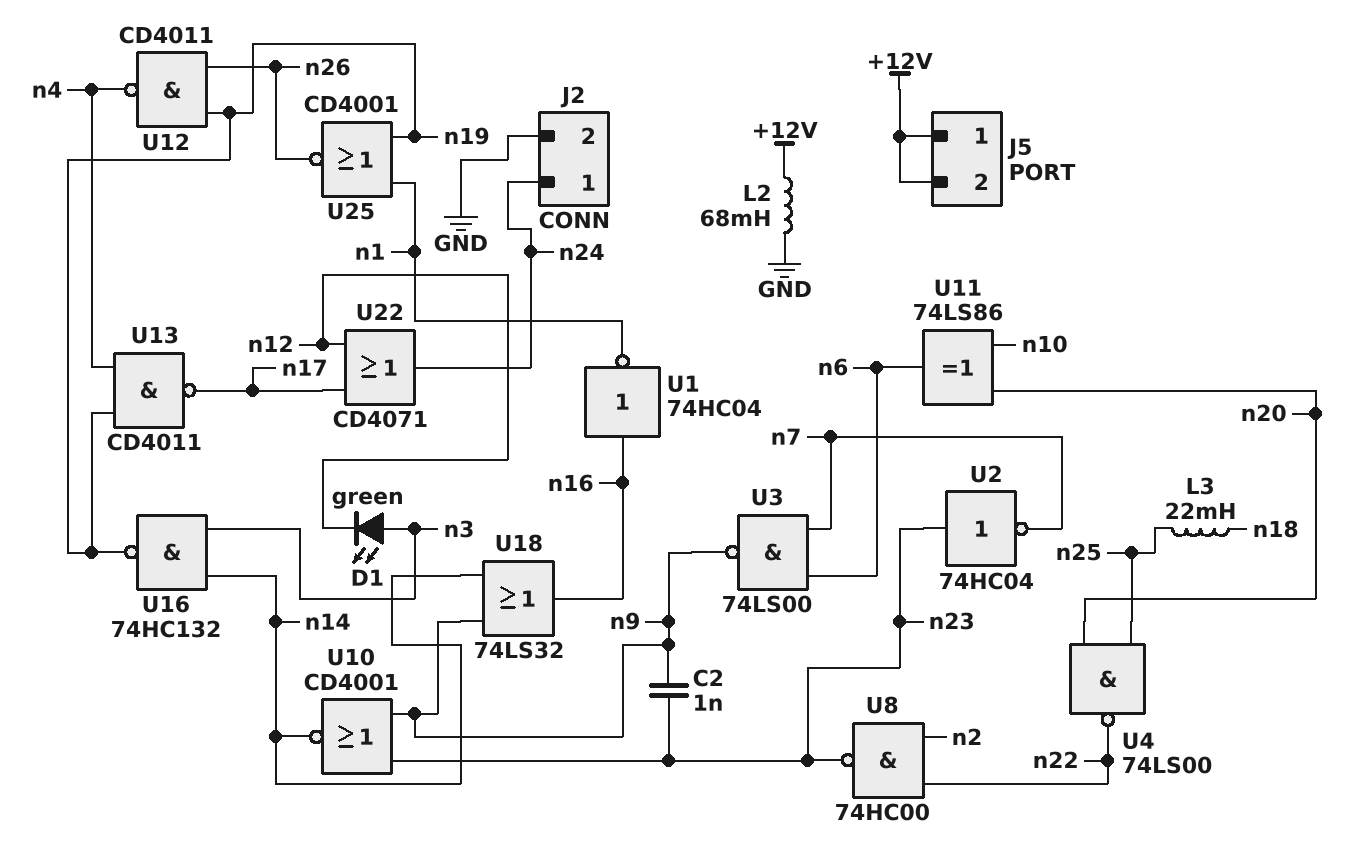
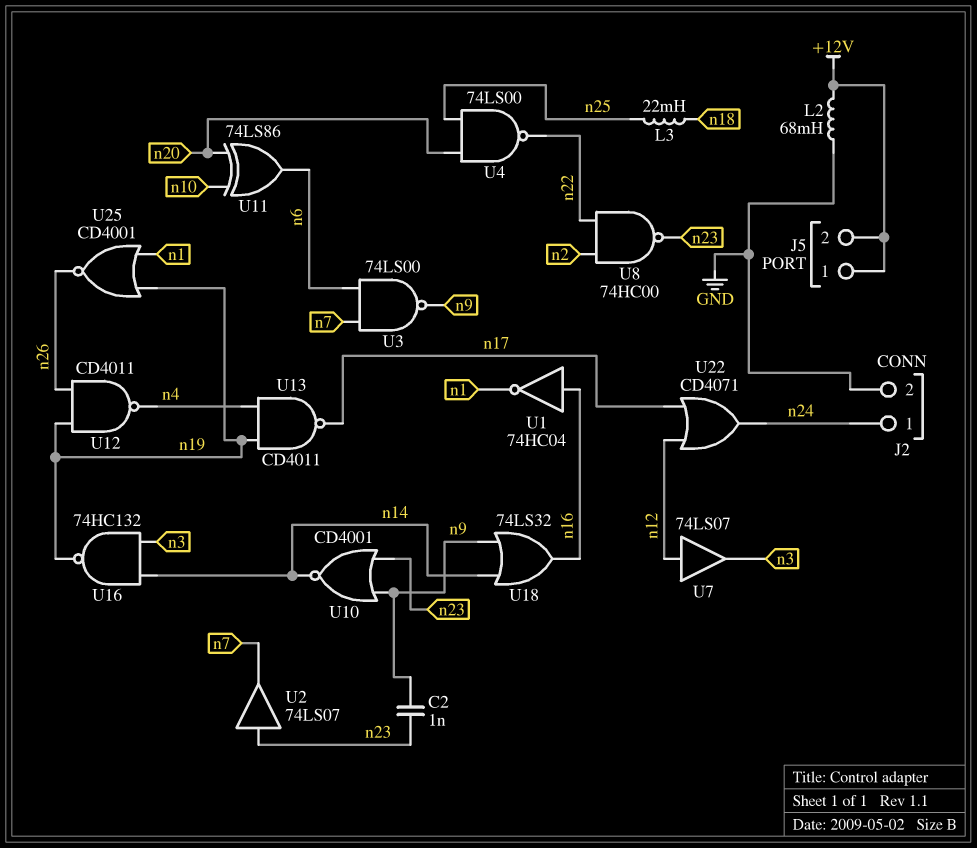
D1: LED green (A n3, K n12) -> none
U2: NOT 74HC04 (in n23, out n7) -> buffer 74LS07 (in n23, out n7)
U7: none -> buffer 74LS07 (in n12, out n3)

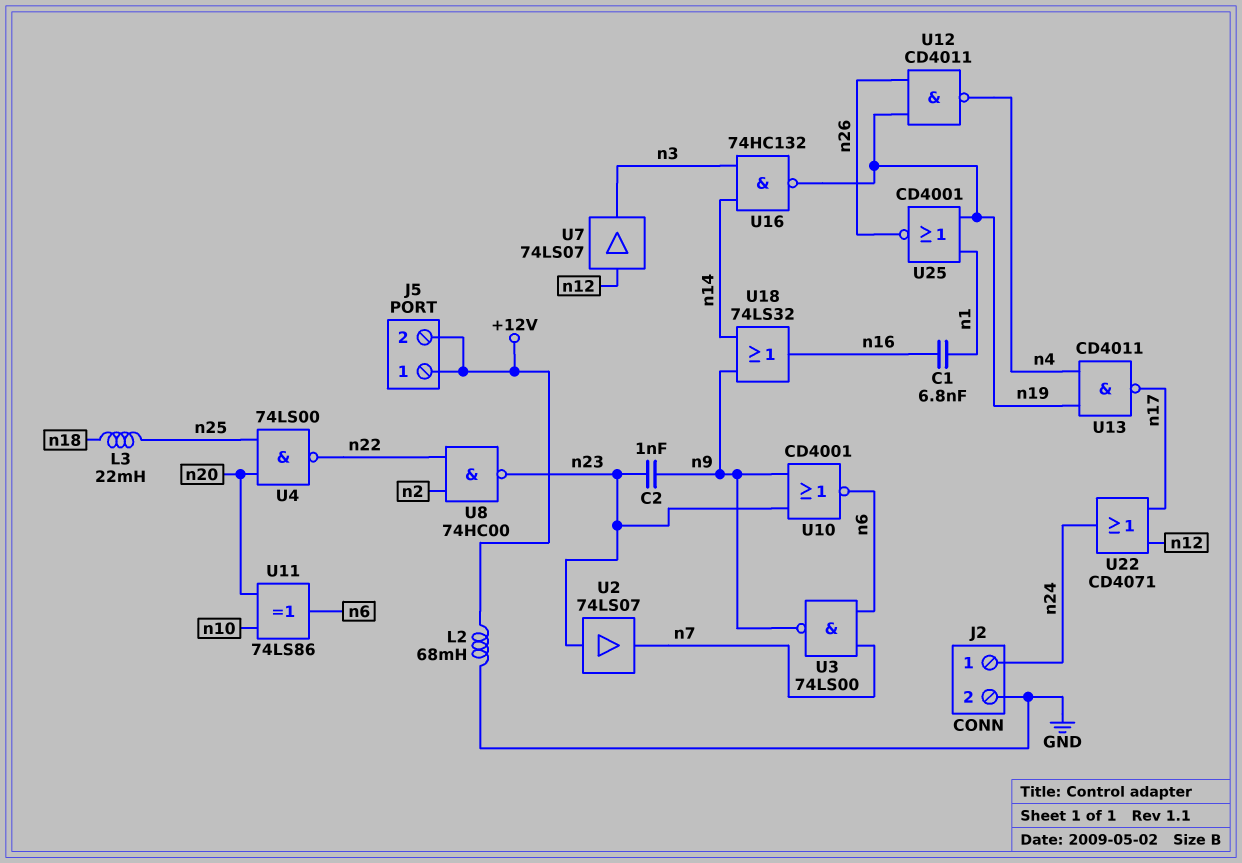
C1: none -> 6.8nF (n1, n16)
U1: NOT 74HC04 (in n16, out n1) -> none
U10: NOR CD4001 (in n9, in n23, out n14) -> NOR CD4001 (in n9, in n23, out n6)

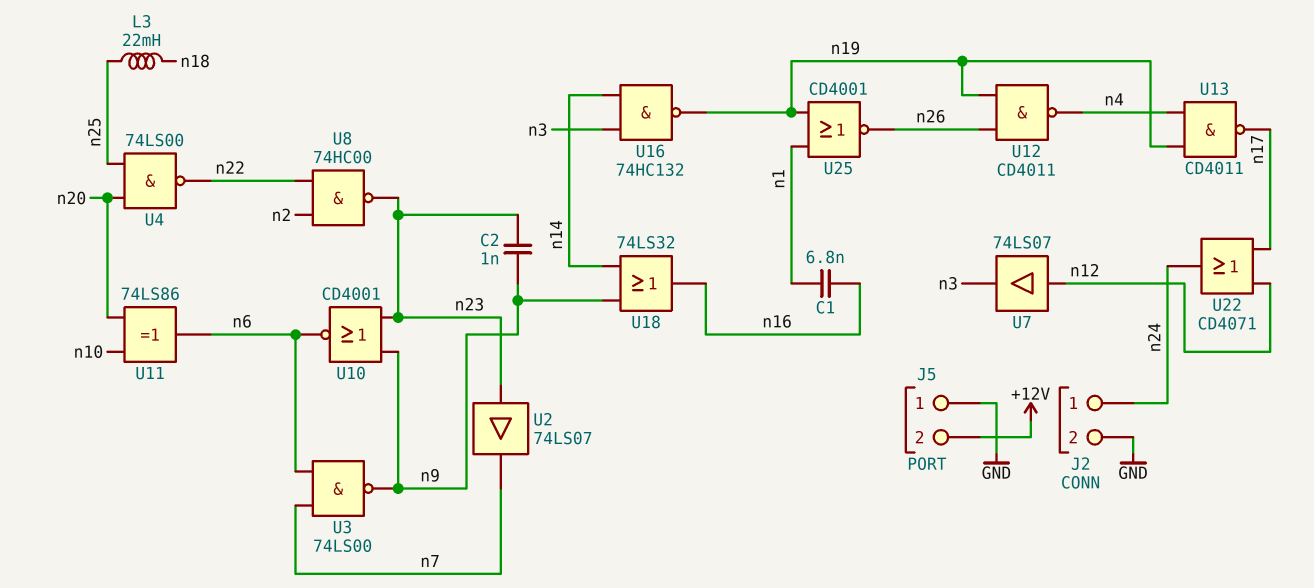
J5 pin 1: +12V -> GND
L2: 68mH (+12V, GND) -> none

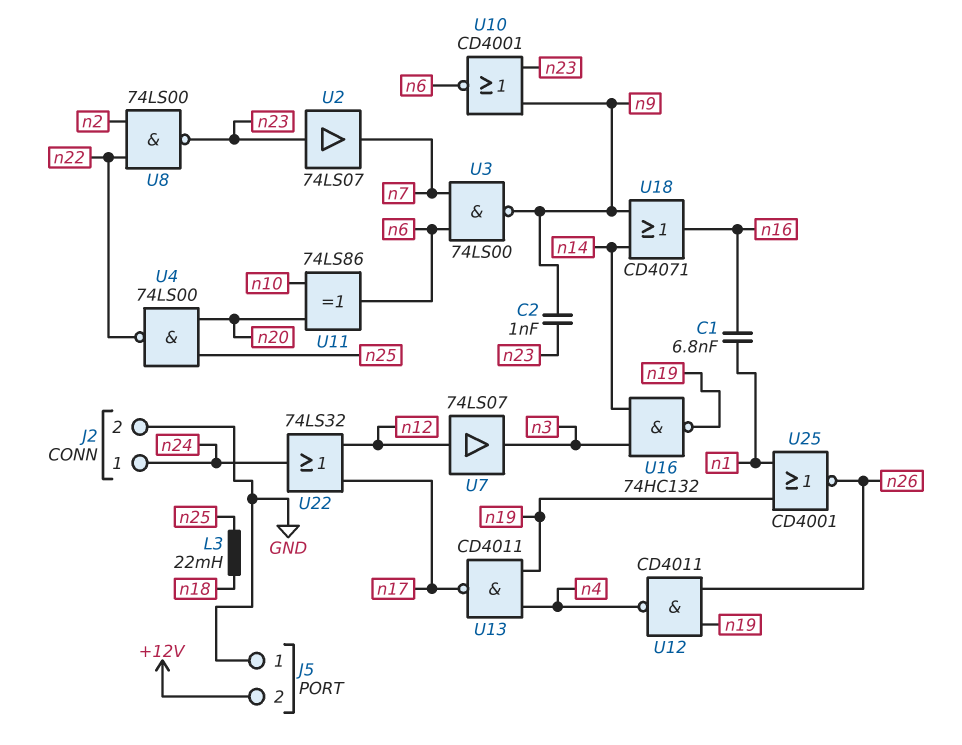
U8: NAND 74HC00 (in n2, in n22, out n23) -> NAND 74LS00 (in n2, in n22, out n23)
U18: OR 74LS32 (in n9, in n14, out n16) -> OR CD4071 (in n9, in n14, out n16)
U22: OR CD4071 (in n12, in n17, out n24) -> OR 74LS32 (in n12, in n17, out n24)

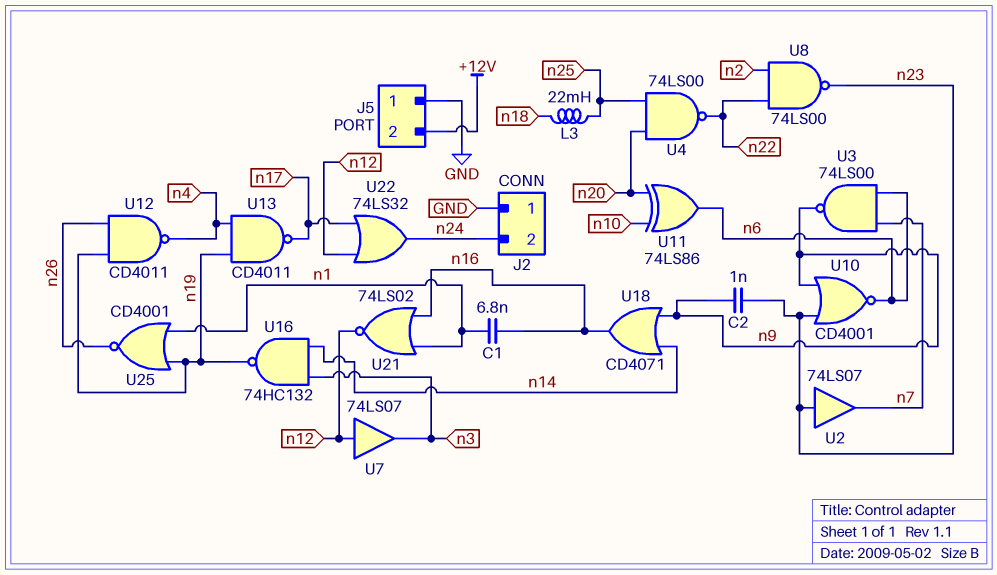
J2 pin 1: n24 -> GND
J2 pin 2: GND -> n24
U21: none -> NOR 74LS02 (in n1, in n16, out n12)

